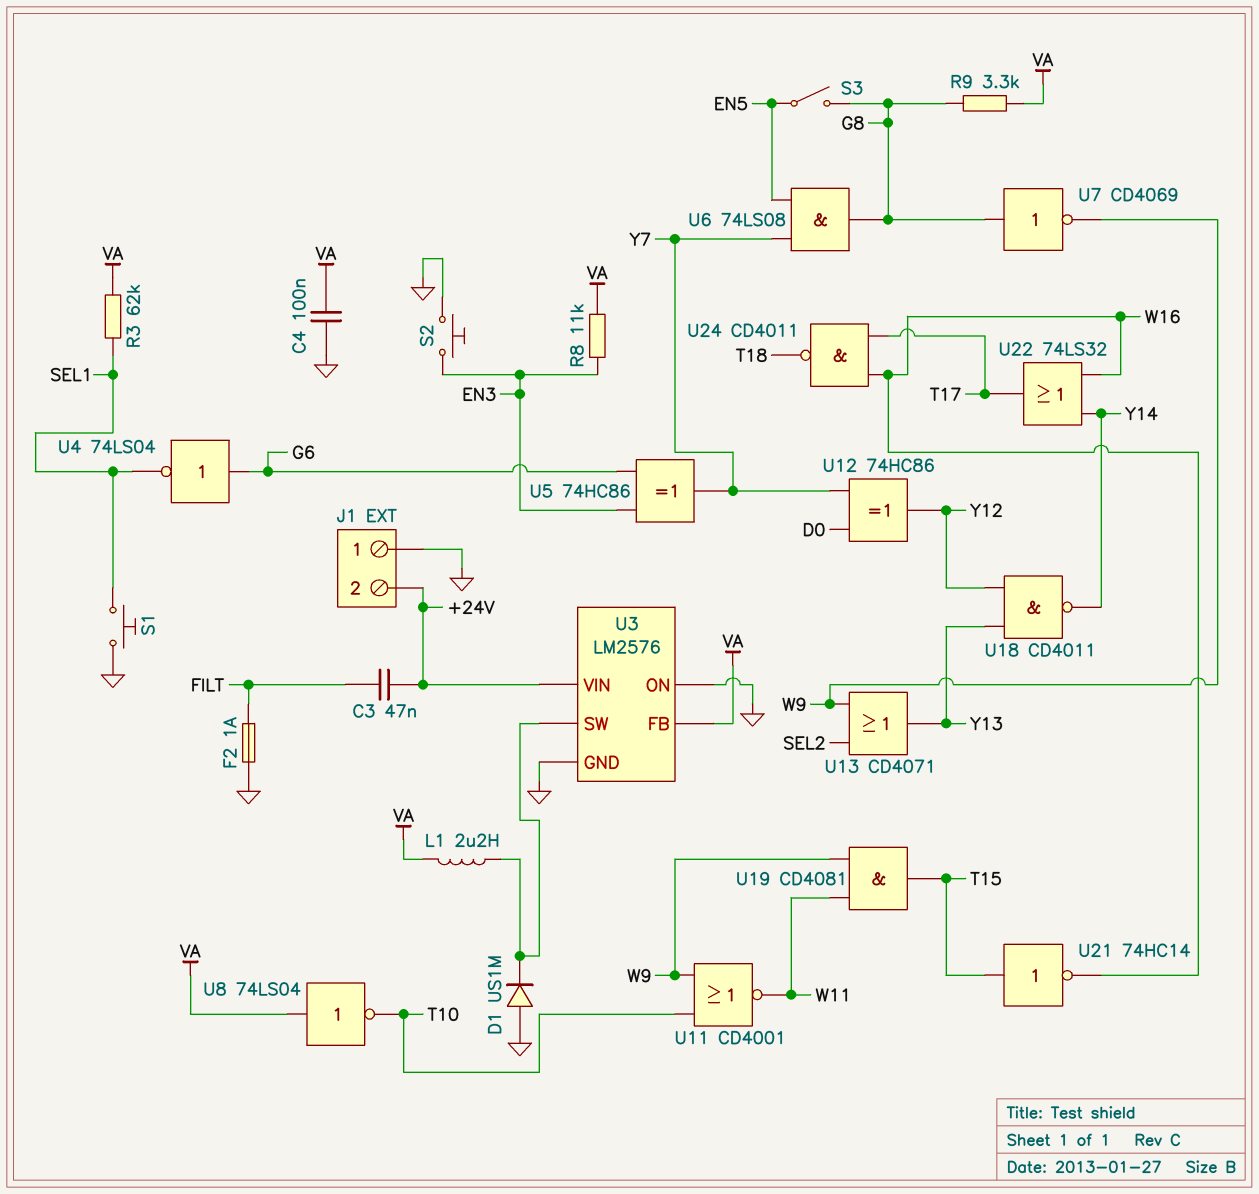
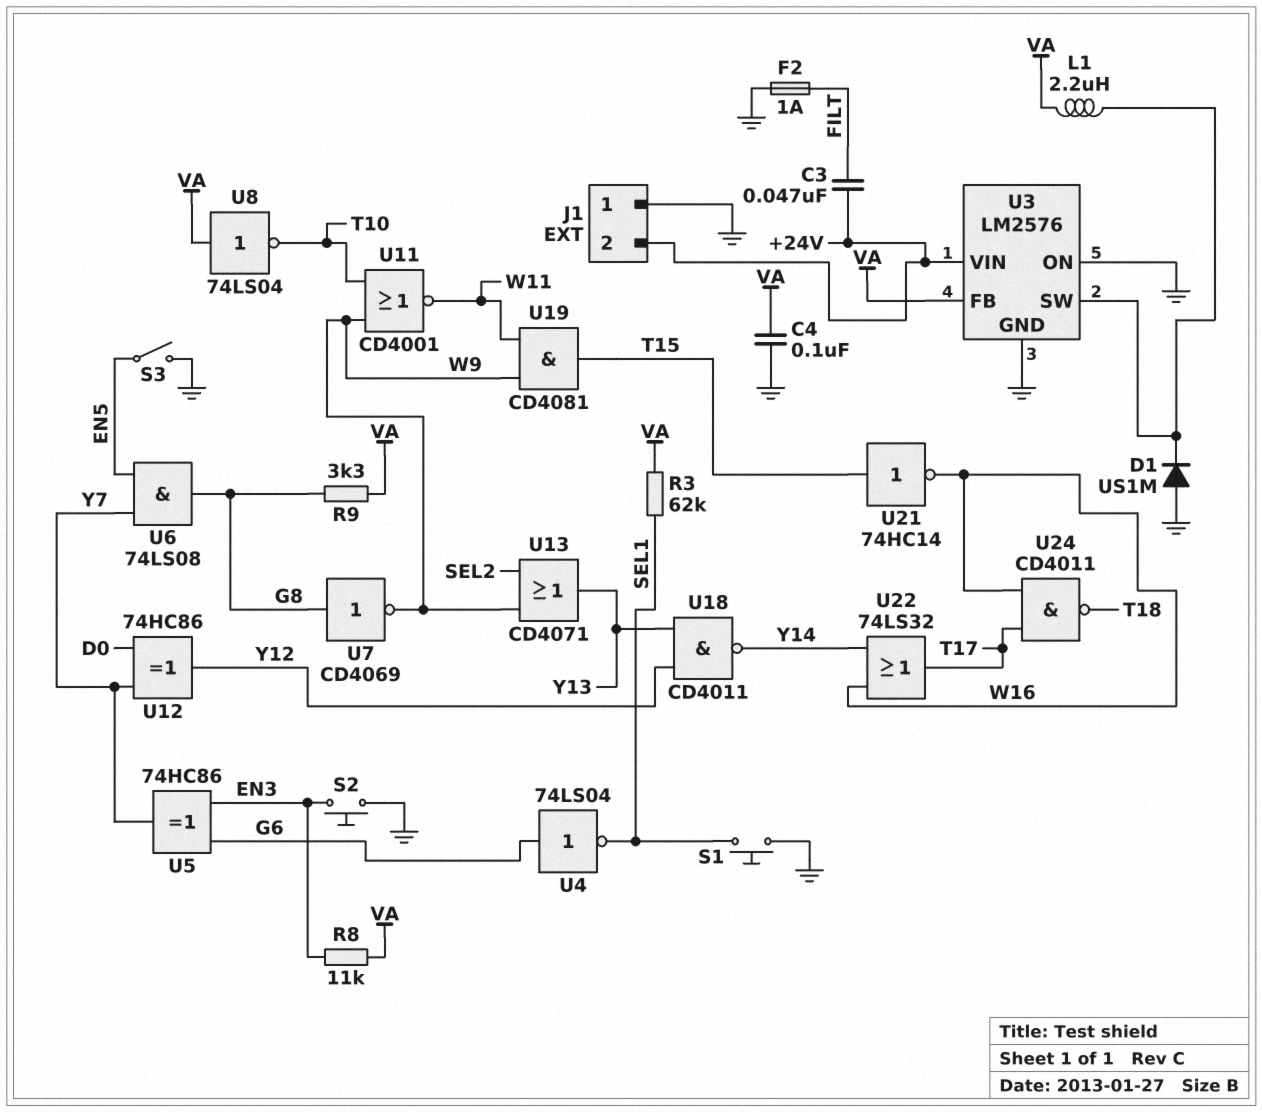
S3: switch (EN5, G8) -> switch (EN5, GND)

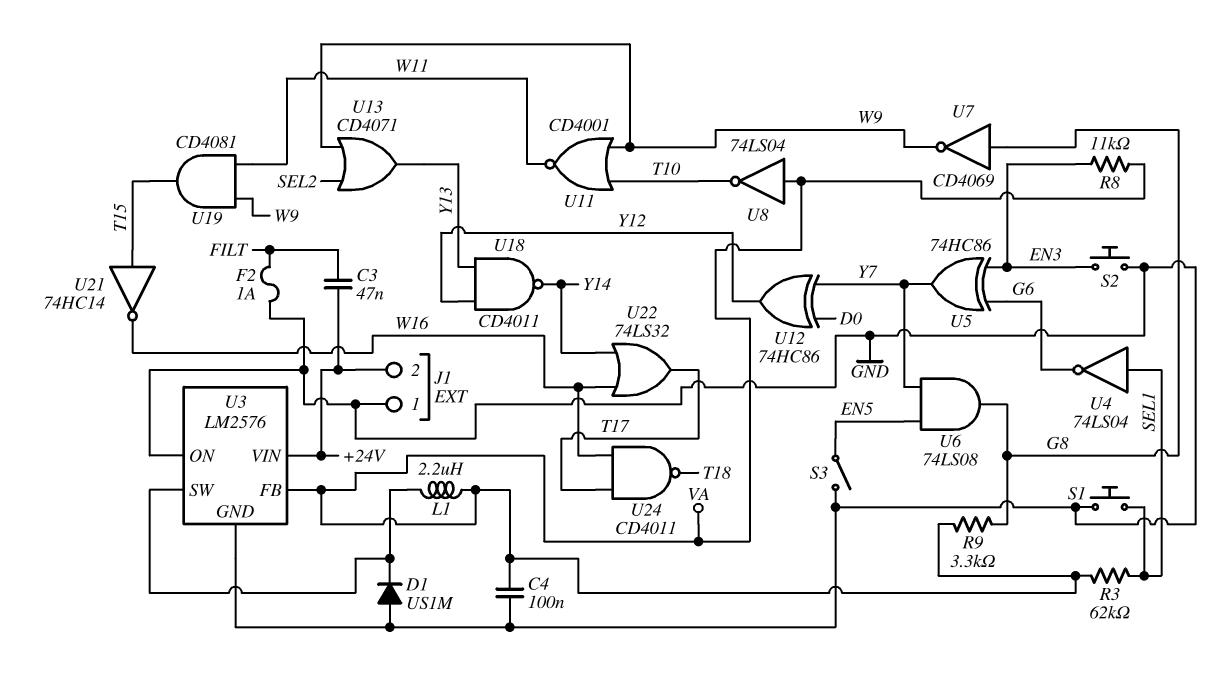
U4: NOT 74LS04 (in G6, out SEL1) -> NOT 74LS04 (in SEL1, out G6)

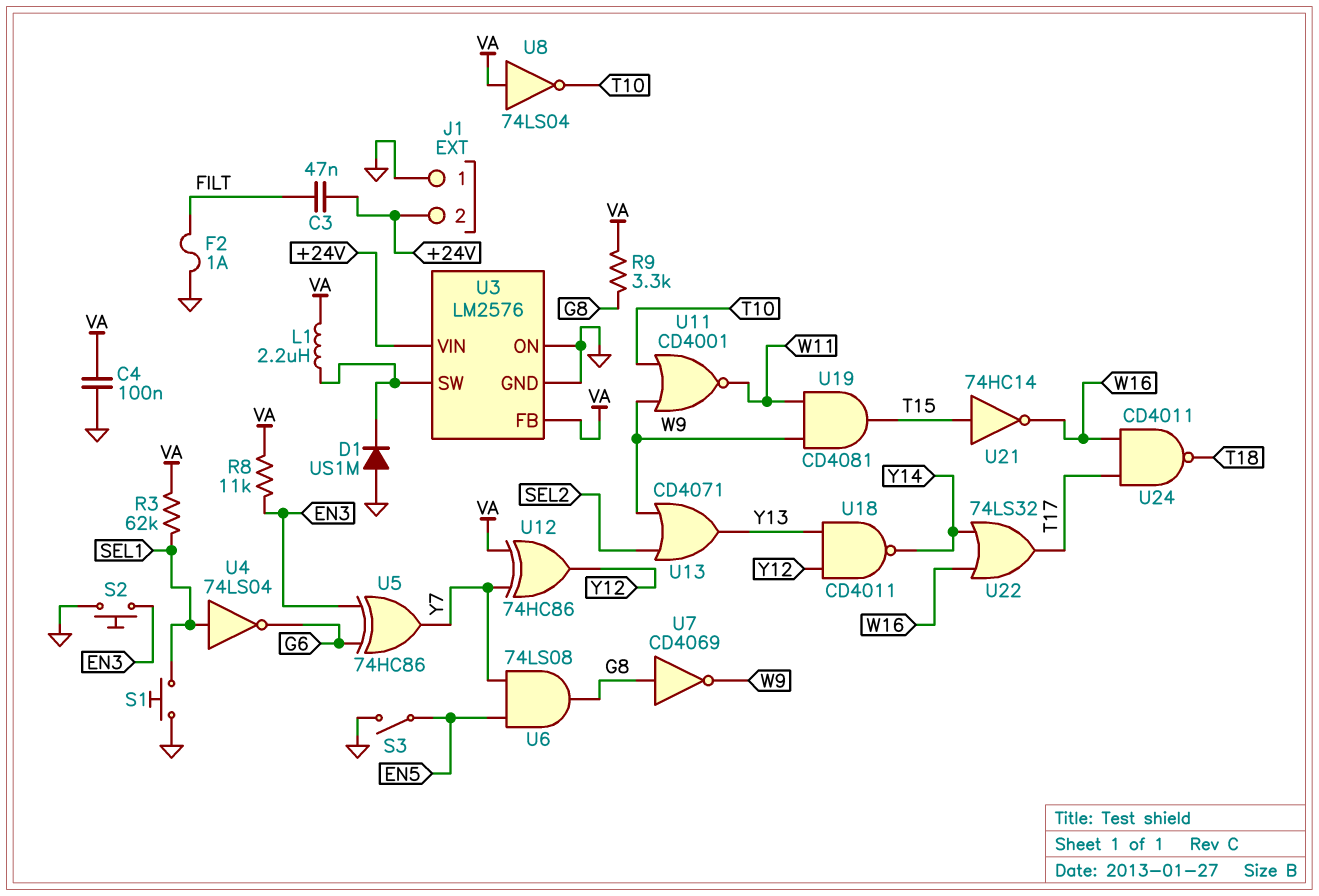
U12: XOR 74HC86 (in D0, in Y7, out Y12) -> XOR 74HC86 (in VA, in Y7, out Y12)

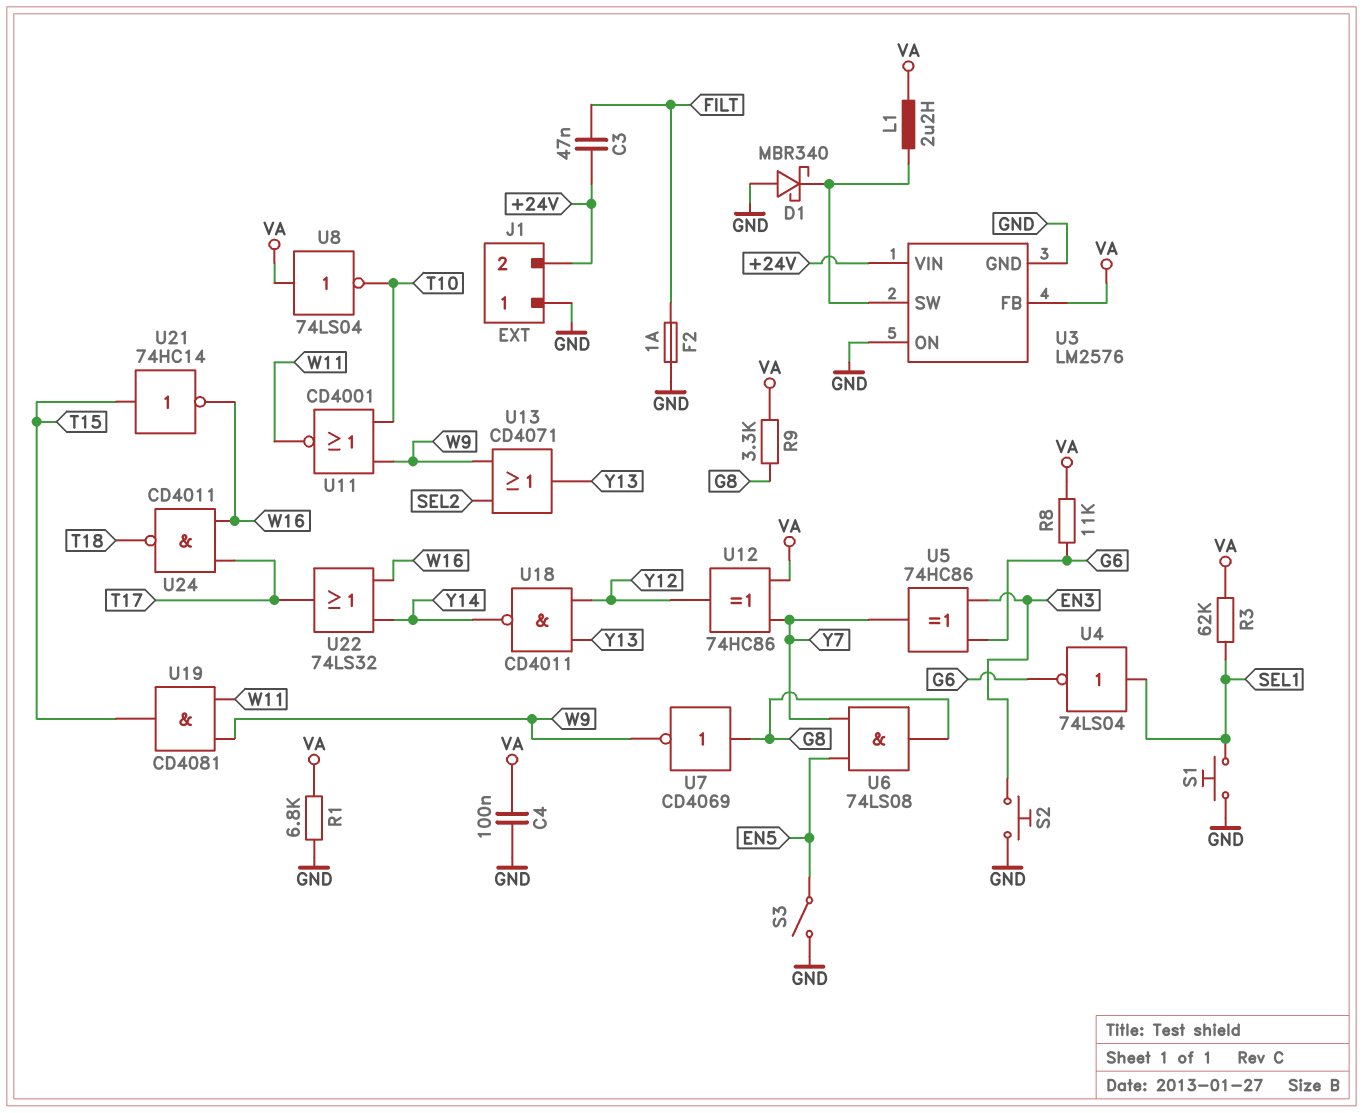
D1: diode US1M (A GND, K U3/SW) -> schottky MBR340 (A GND, K U3/SW)
R1: none -> 6.8k (GND, VA)
R8: 11k (EN3, VA) -> 11k (G6, VA)

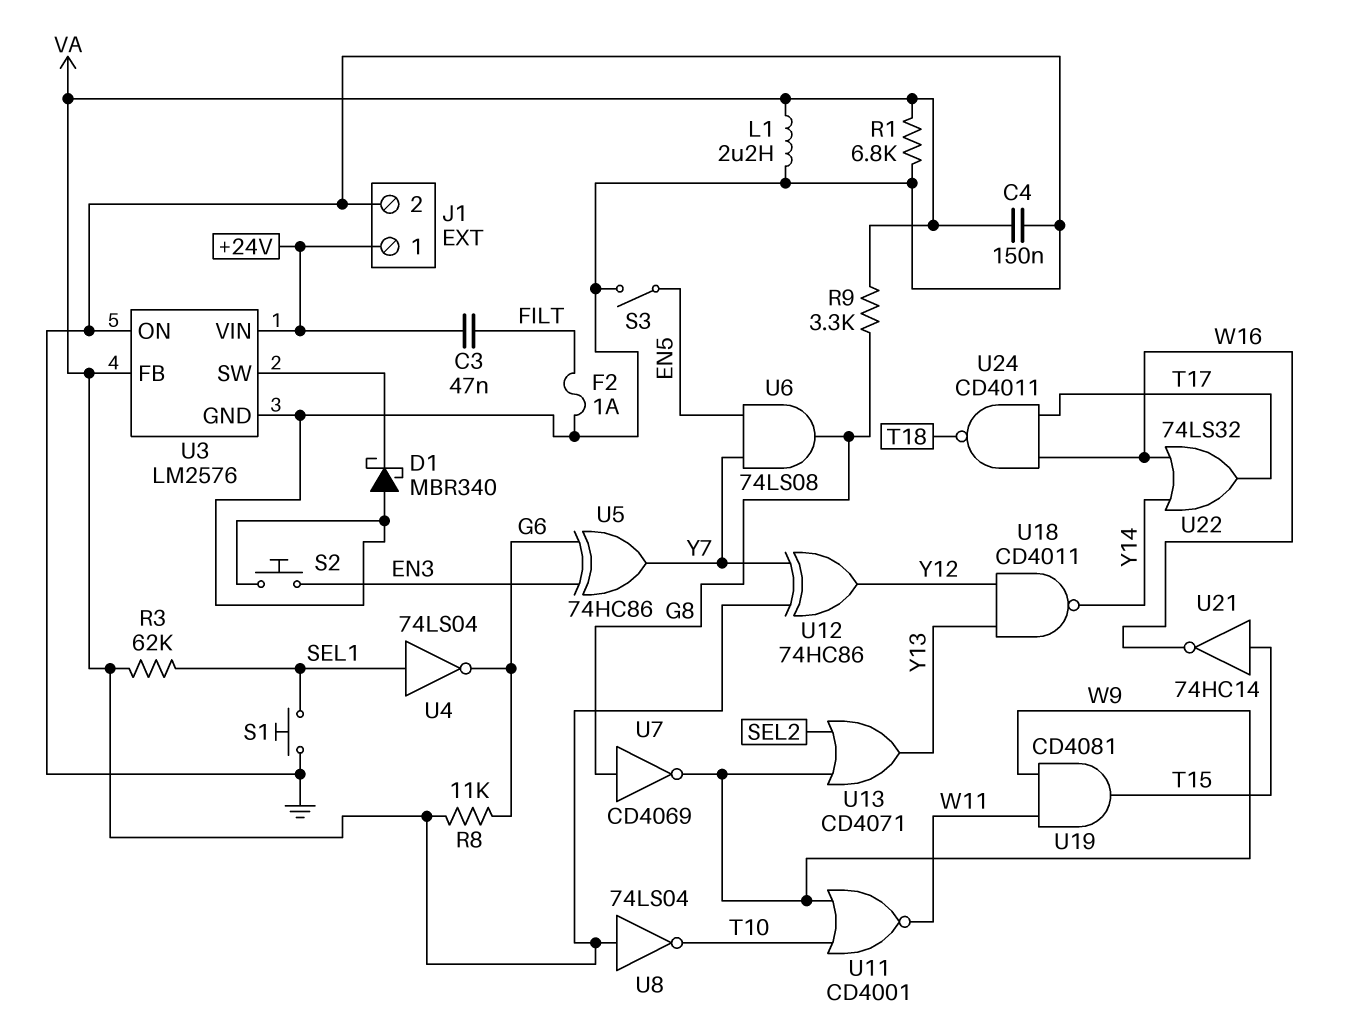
C4: 100nF (GND, VA) -> 150nF (GND, VA)
J1 pin 1: GND -> +24V
J1 pin 2: +24V -> GND
L1: 2.2uH (U3/SW, VA) -> 2.2uH (GND, VA)

